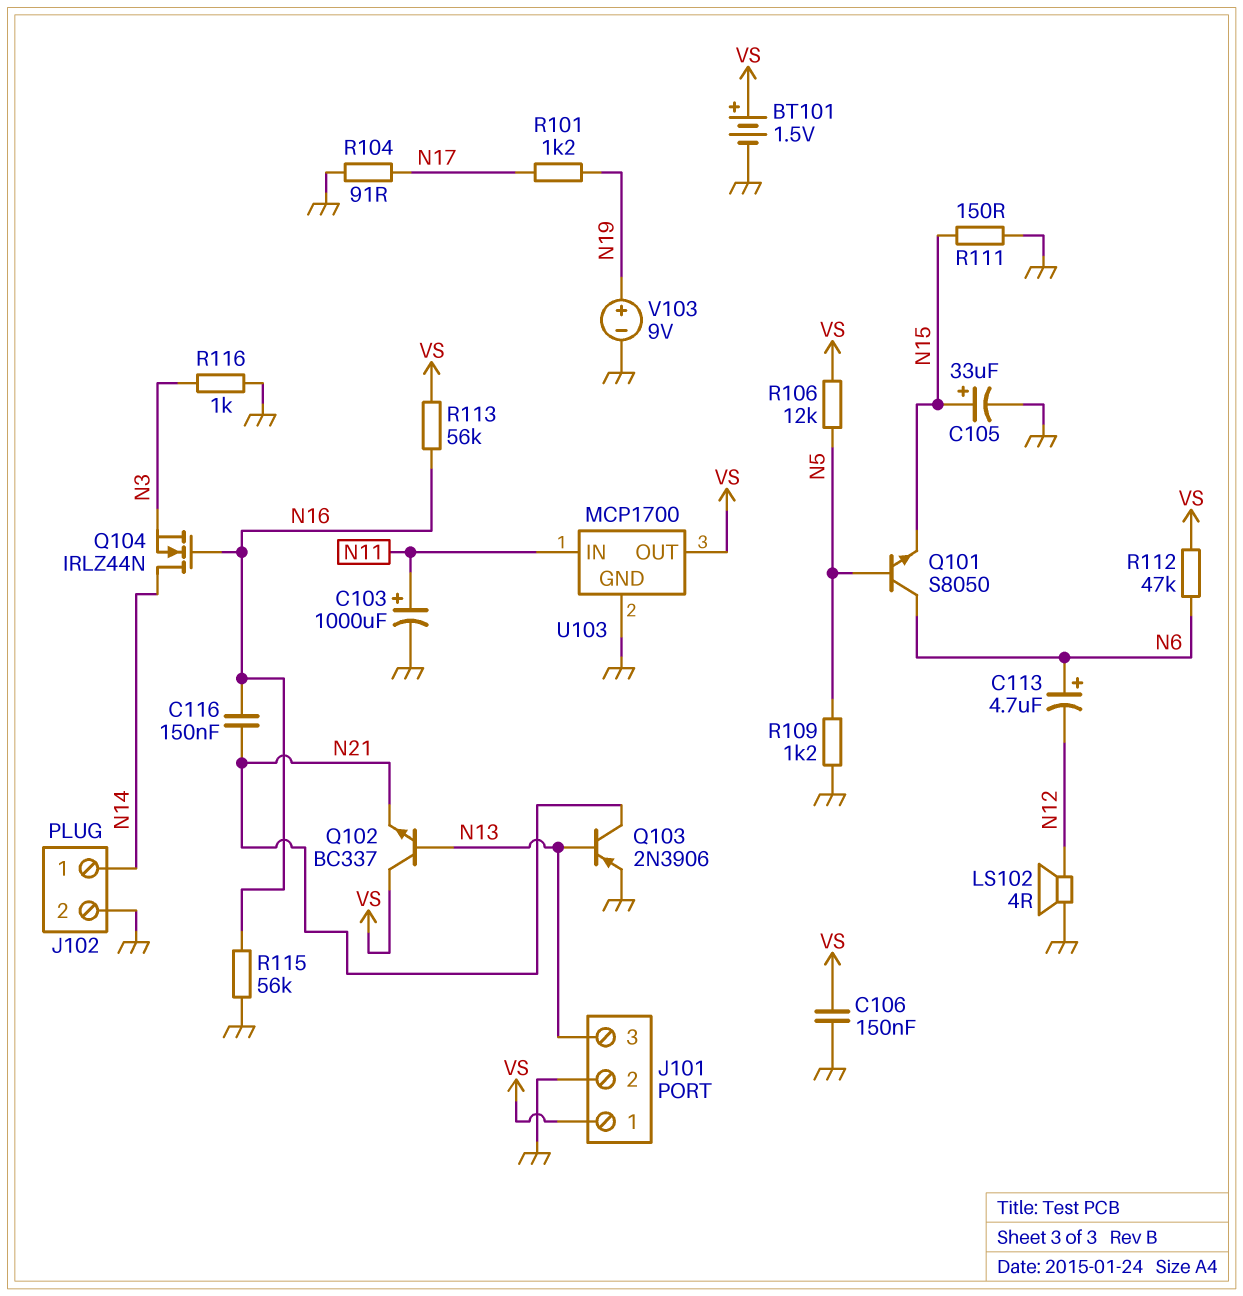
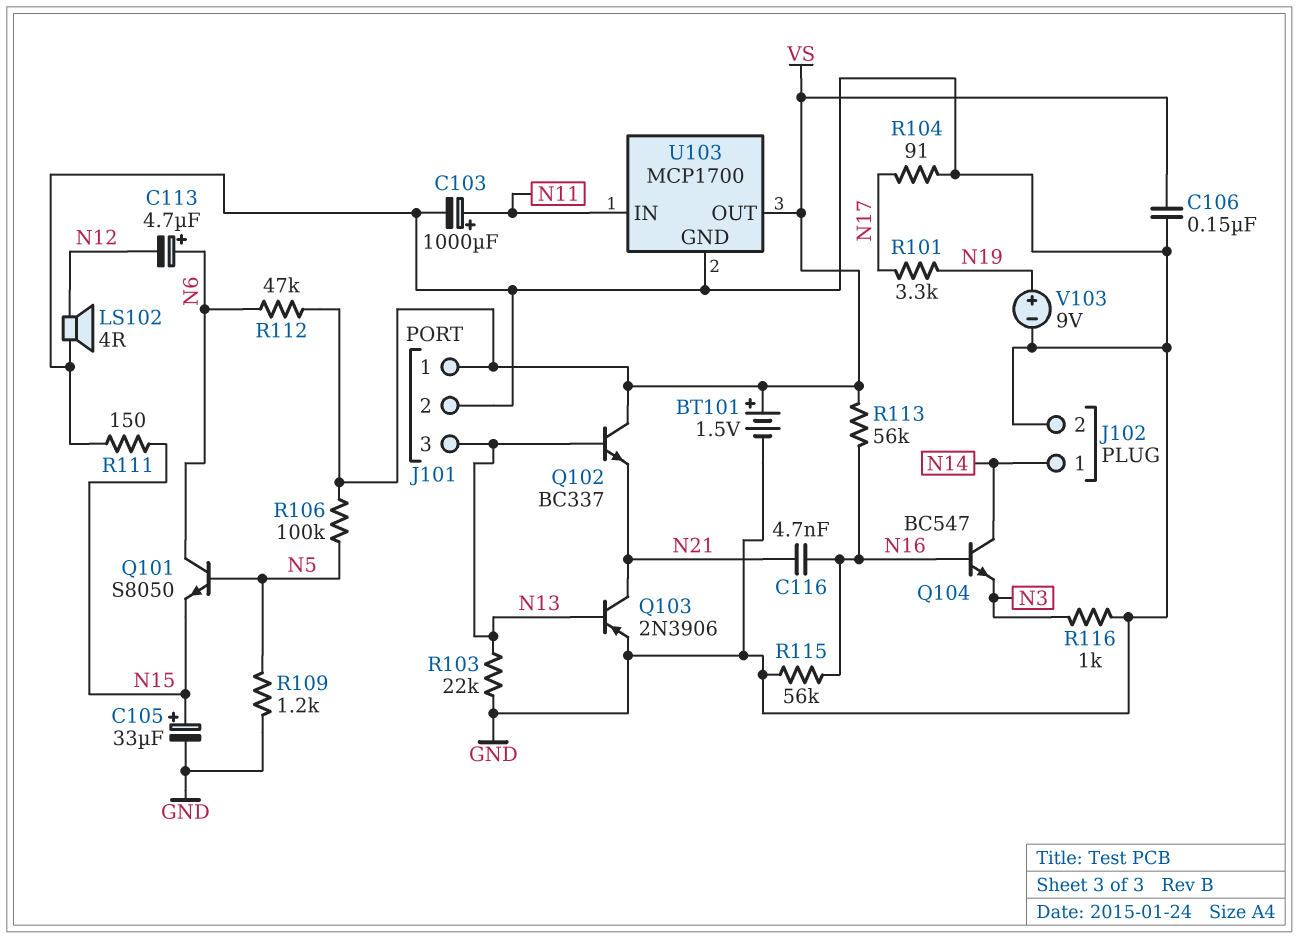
C116: 150nF (N16, N21) -> 4.7nF (N16, N21)
Q104: NMOS IRLZ44N (G N16, D N14, S N3) -> NPN BC547 (B N16, C N14, E N3)
R101: 1.2k (N17, N19) -> 3.3k (N17, N19)
R103: none -> 22k (GND, N13)
R106: 12k (N5, VS) -> 100k (N5, VS)

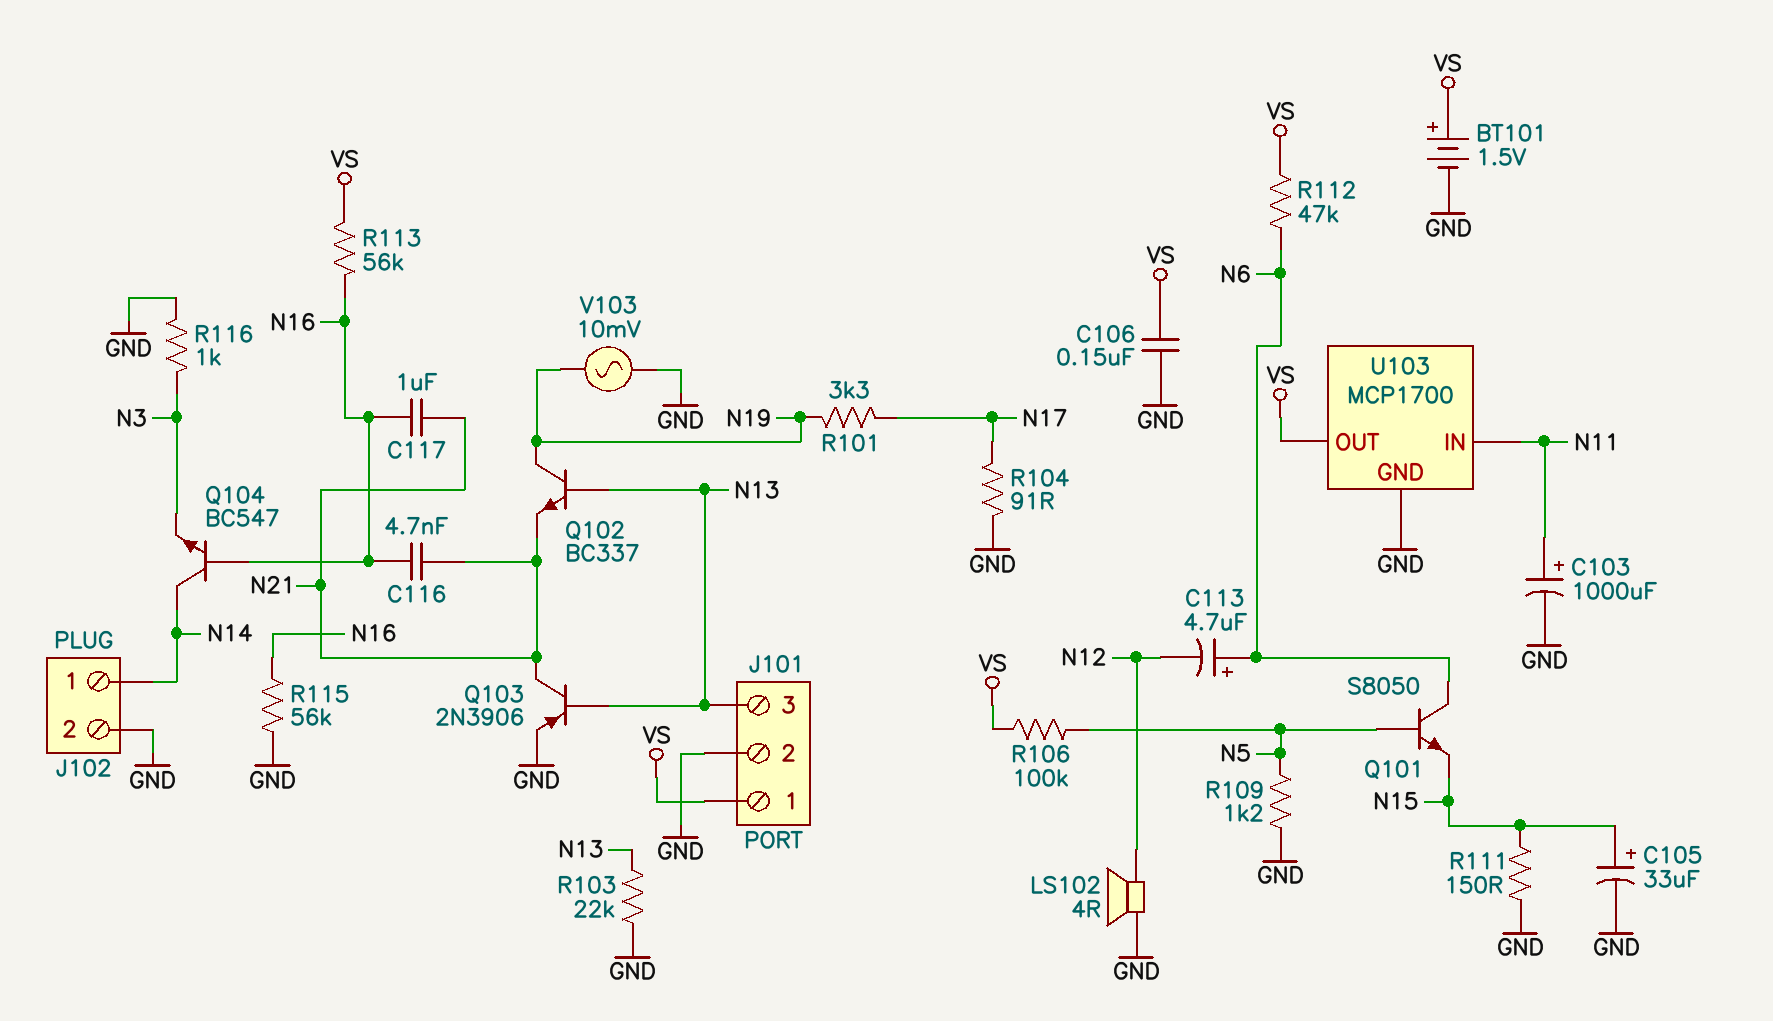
C117: none -> 1uF (N16, N21)
Q102: NPN BC337 (B N13, C VS, E N21) -> NPN BC337 (B N13, C N19, E N21)
V103: 9V (plus N19, minus GND) -> AC 10mV (GND, N19)

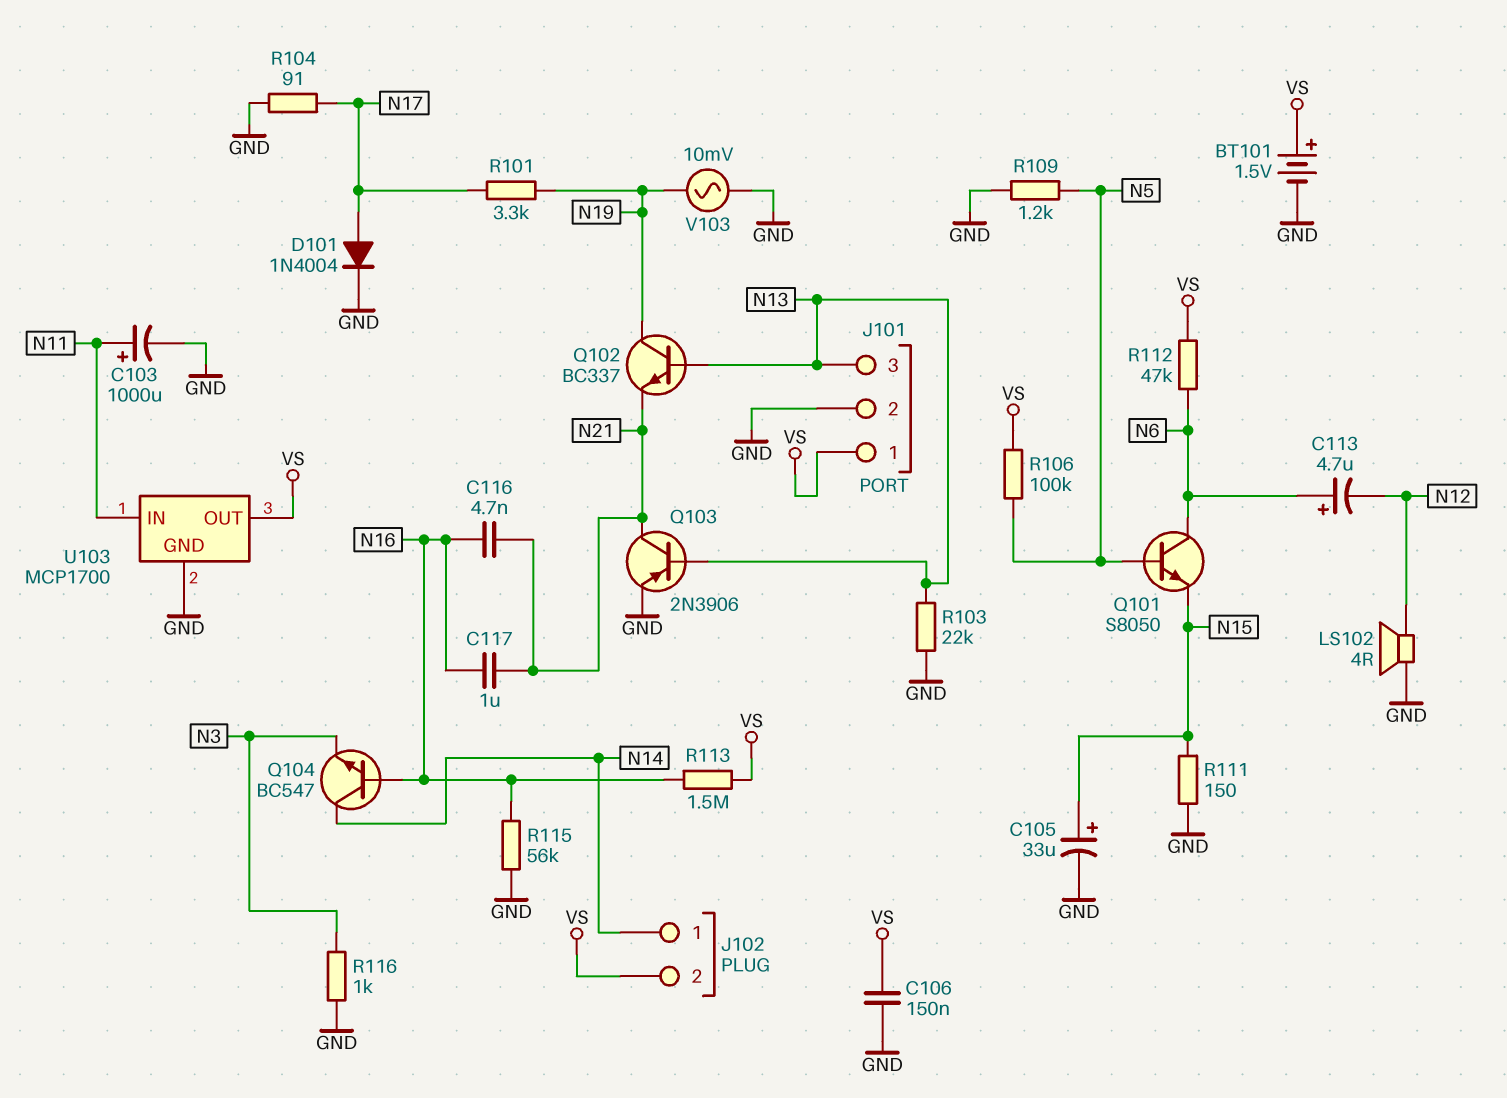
D101: none -> diode 1N4004 (A N17, K GND)
J102 pin 2: GND -> VS
R113: 56k (N16, VS) -> 1.5M (N16, VS)

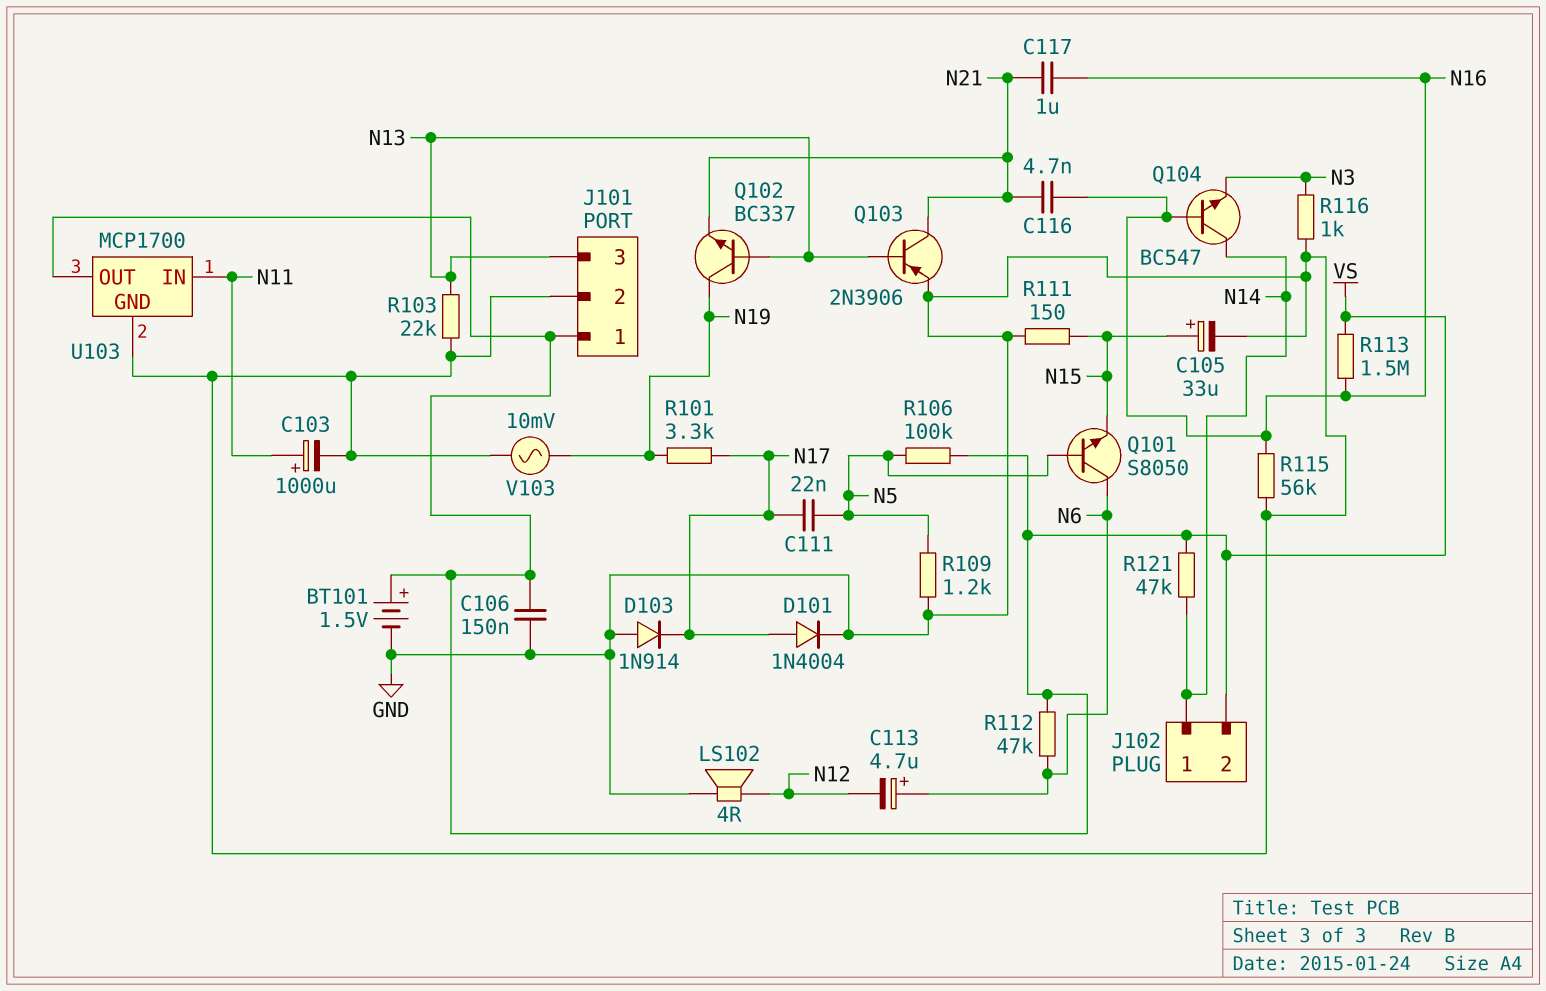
C111: none -> 22nF (N5, N17)
D103: none -> diode 1N914 (A GND, K N17)
R104: 91 (GND, N17) -> none
R121: none -> 47k (N14, VS)

